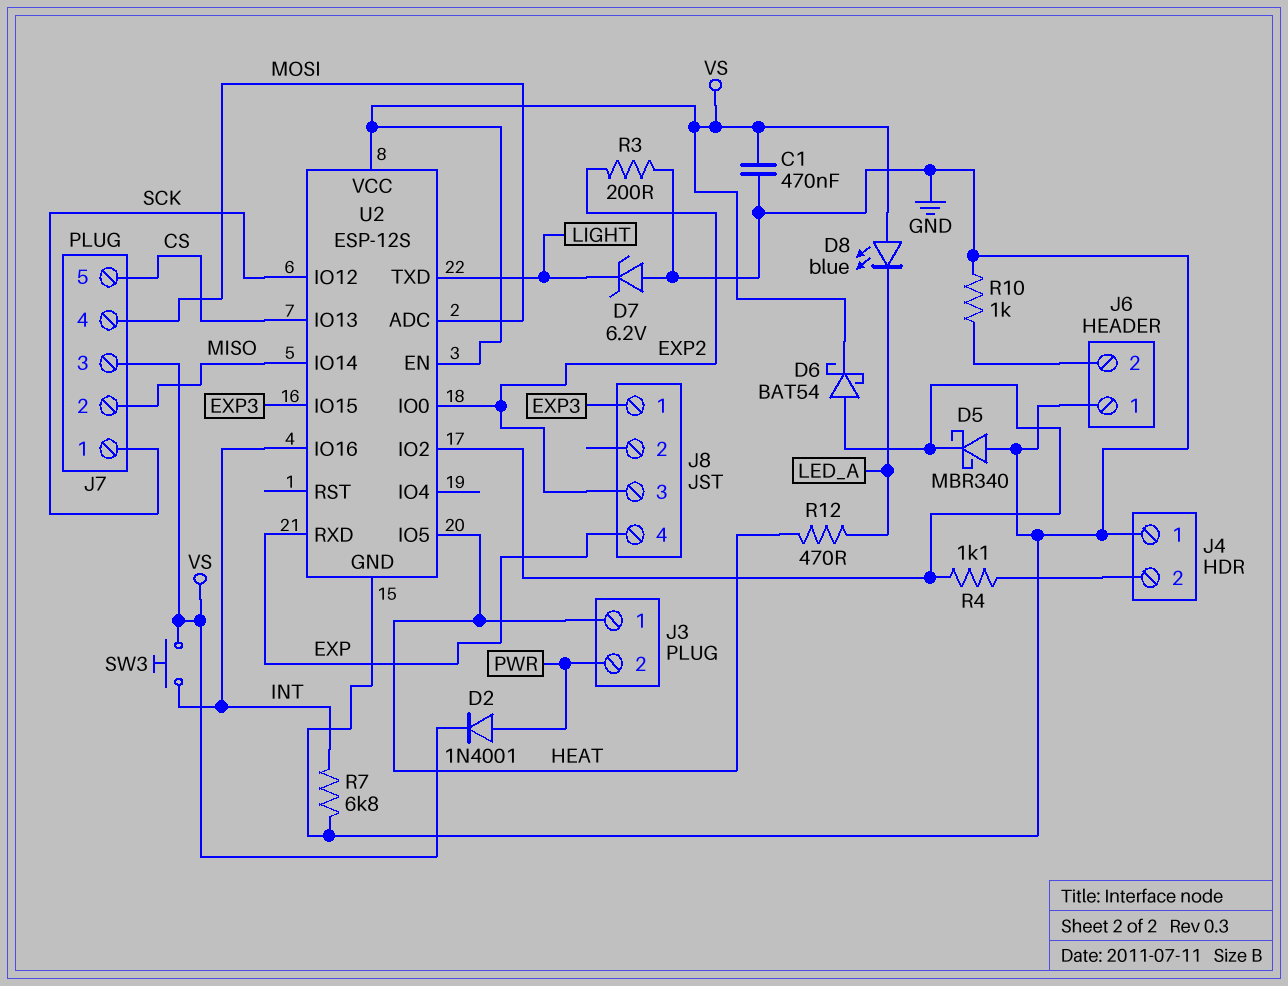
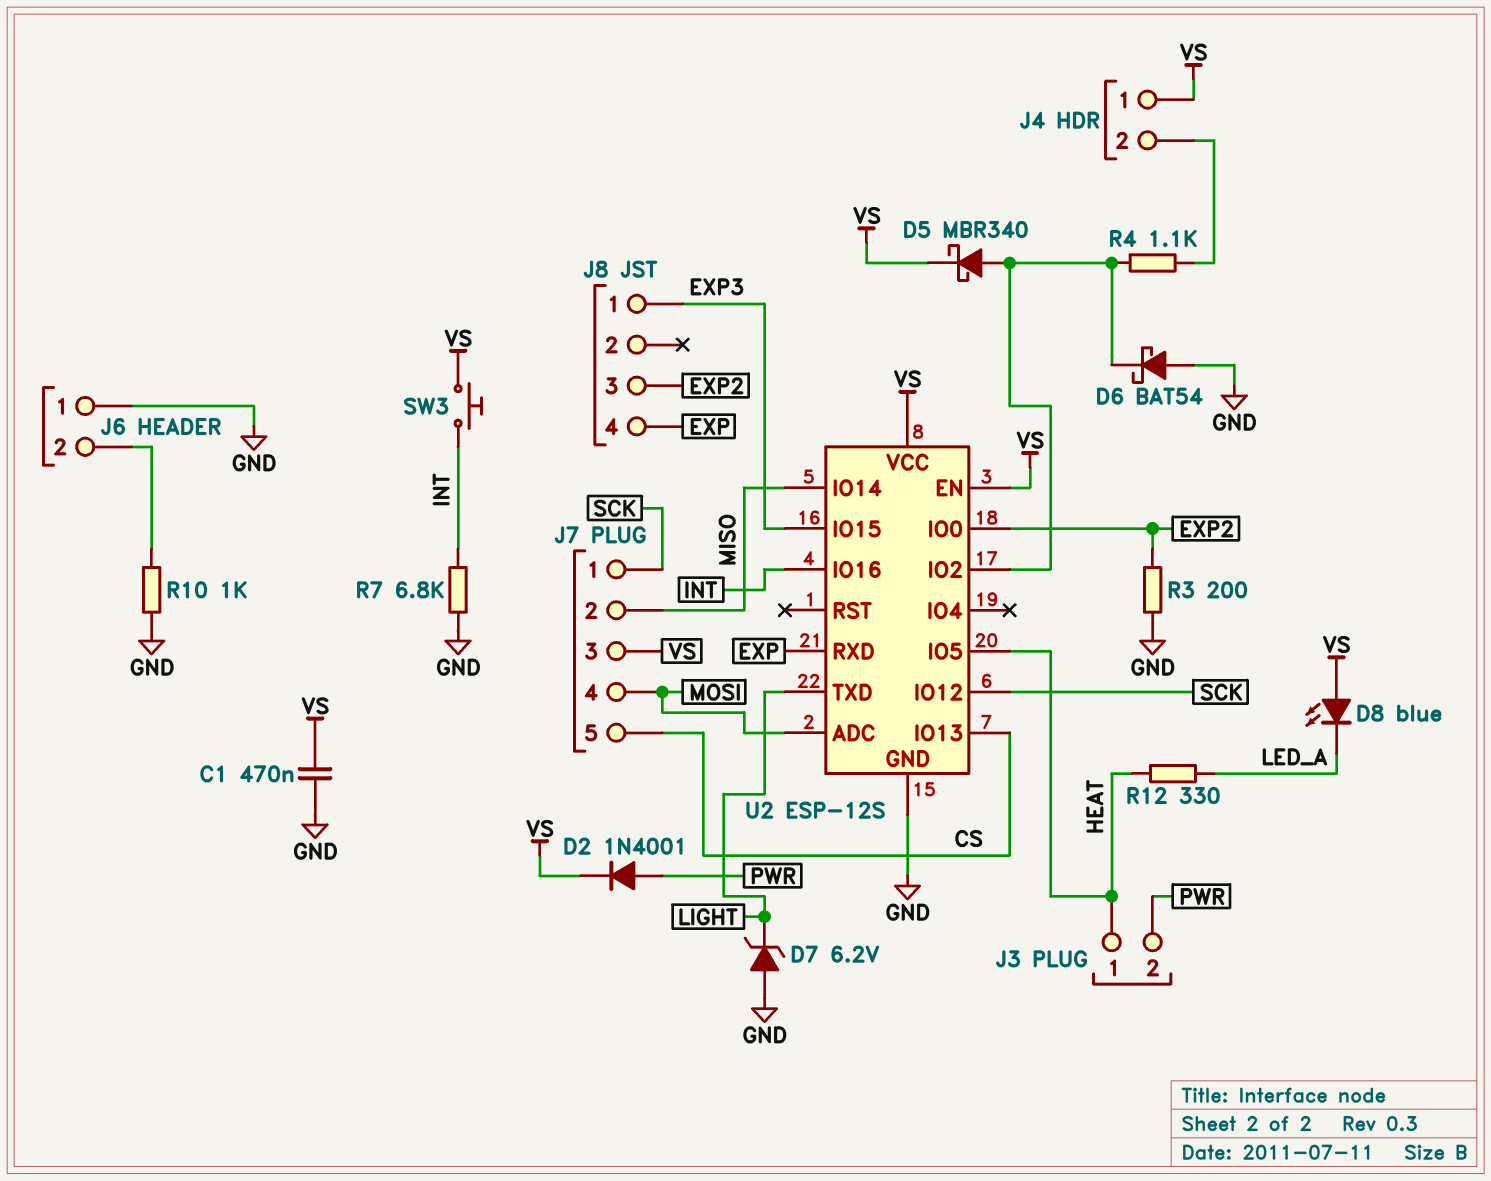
D5: schottky MBR340 (A GND, K U2/IO2) -> schottky MBR340 (A U2/IO2, K VS)
D6: schottky BAT54 (A U2/IO2, K VS) -> schottky BAT54 (A GND, K U2/IO2)
J4 pin 1: GND -> VS
R12: 470 (HEAT, LED_A) -> 330 (HEAT, LED_A)

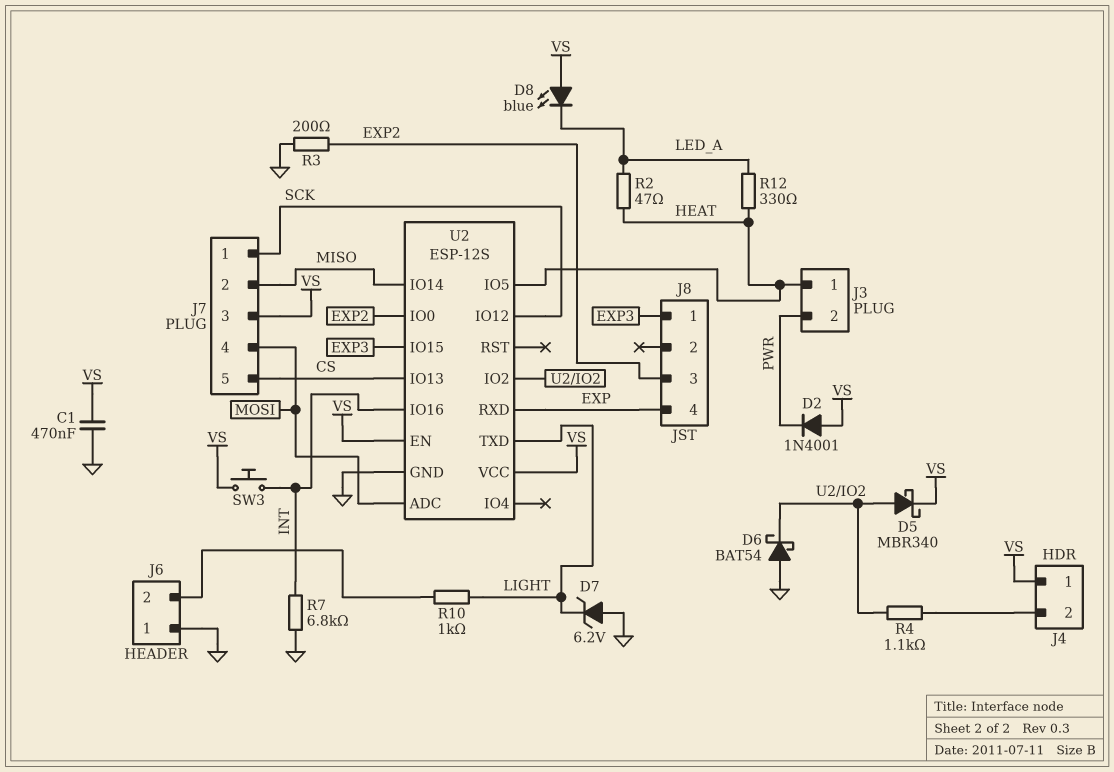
D2: diode 1N4001 (A PWR, K VS) -> diode 1N4001 (A VS, K PWR)
R2: none -> 47 (HEAT, LED_A)
R10: 1k (GND, J6/2) -> 1k (J6/2, LIGHT)

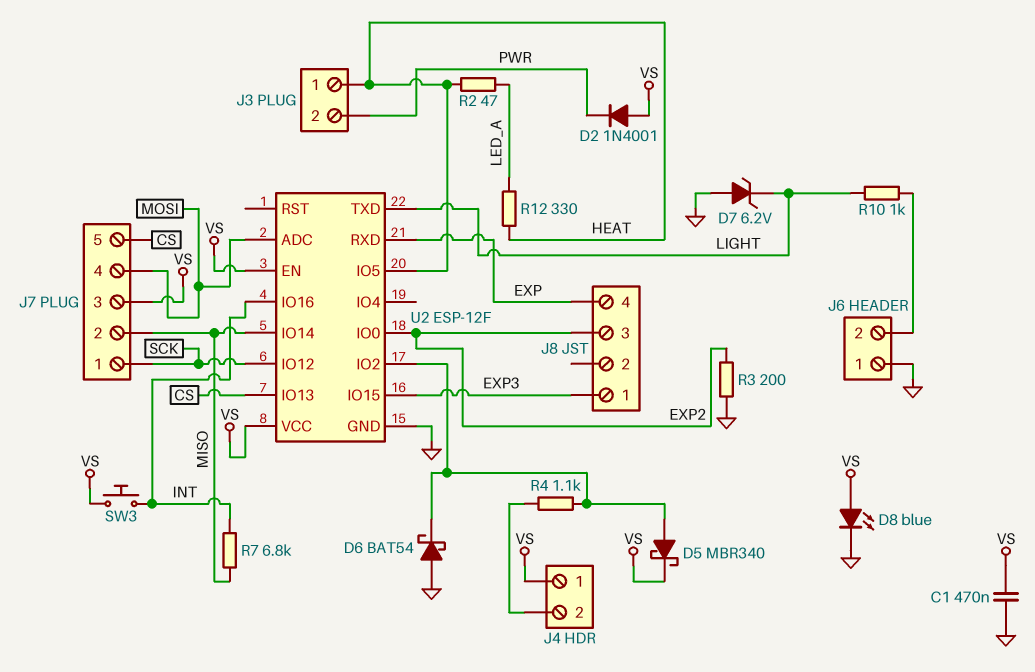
D8: LED blue (A VS, K LED_A) -> LED blue (A VS, K GND)
R7: 6.8k (GND, INT) -> 6.8k (INT, MISO)
U2: ESP-12S -> ESP-12F

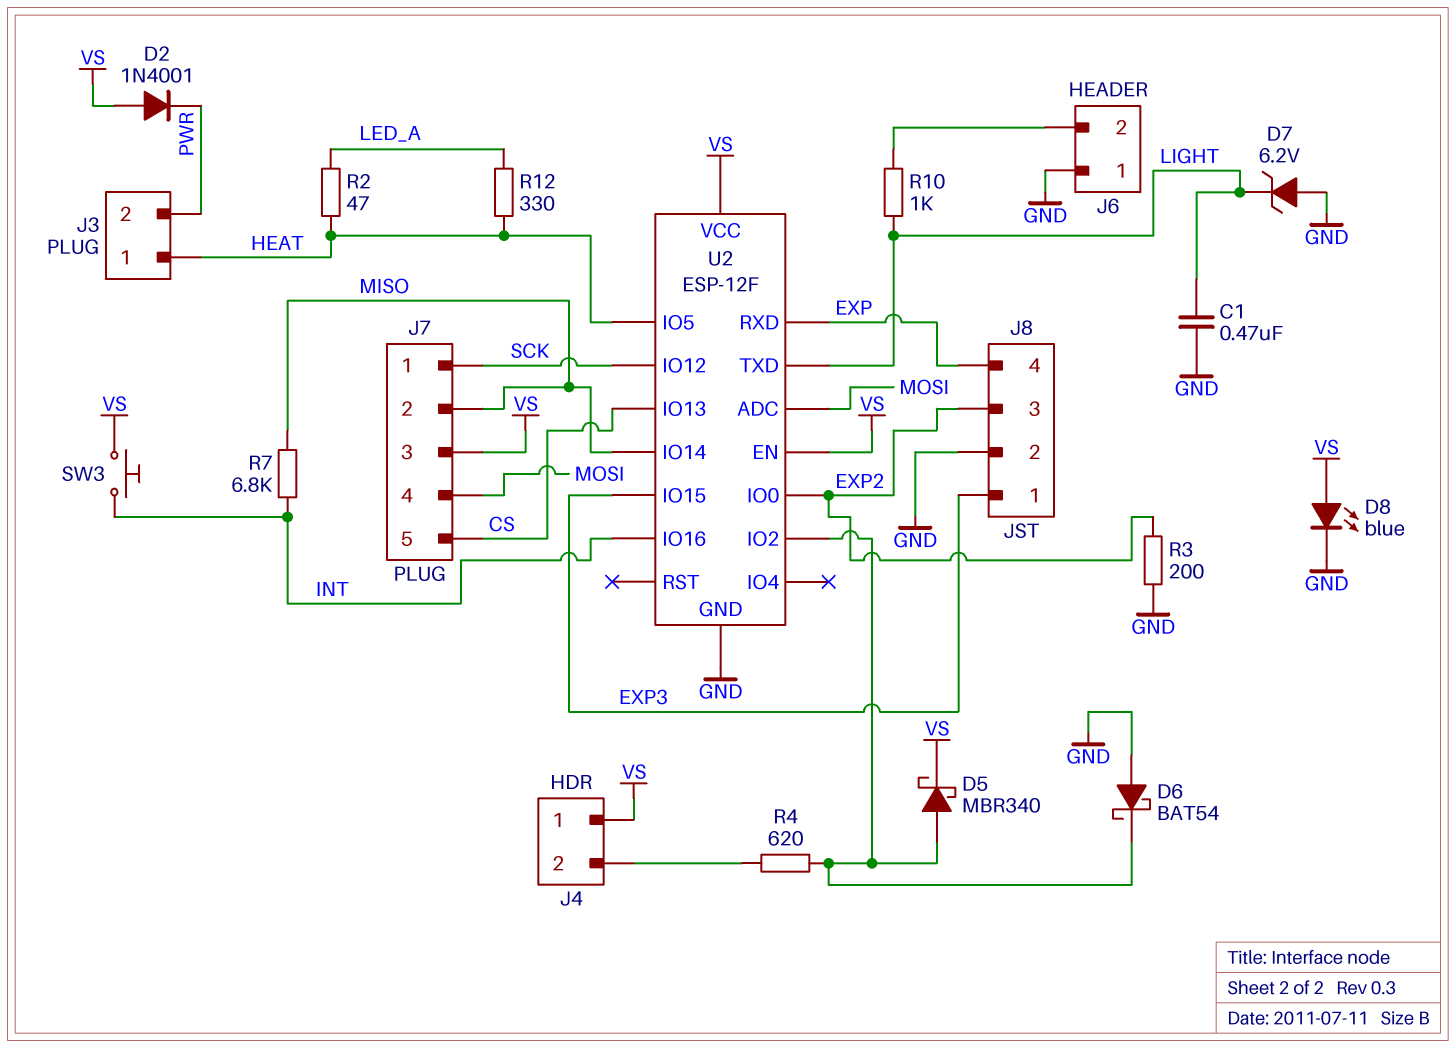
C1: 470nF (GND, VS) -> 470nF (GND, LIGHT)
J8 pin 2: none -> GND
R4: 1.1k (J4/2, U2/IO2) -> 620 (J4/2, U2/IO2)

